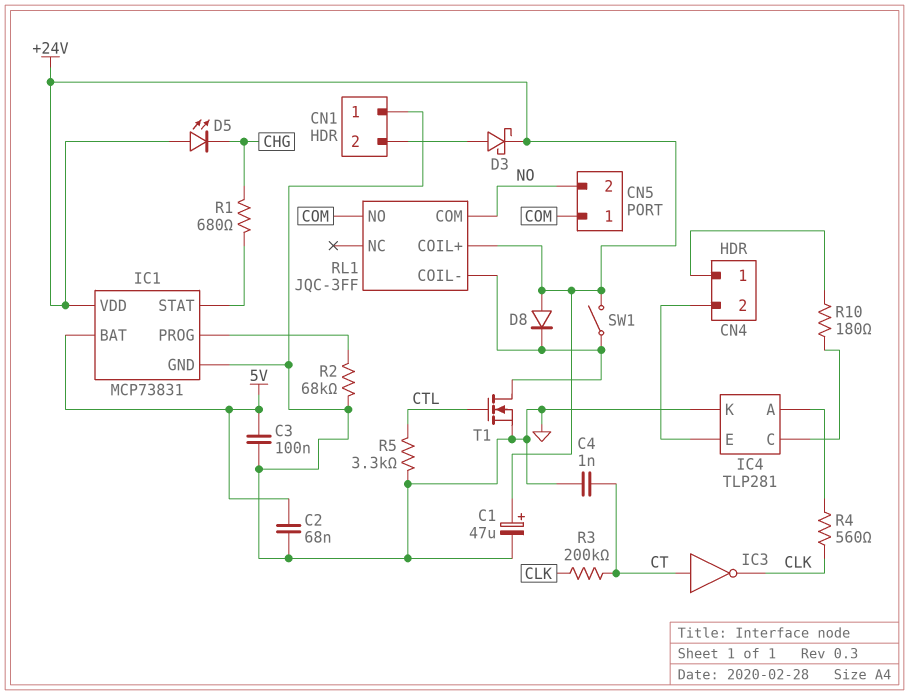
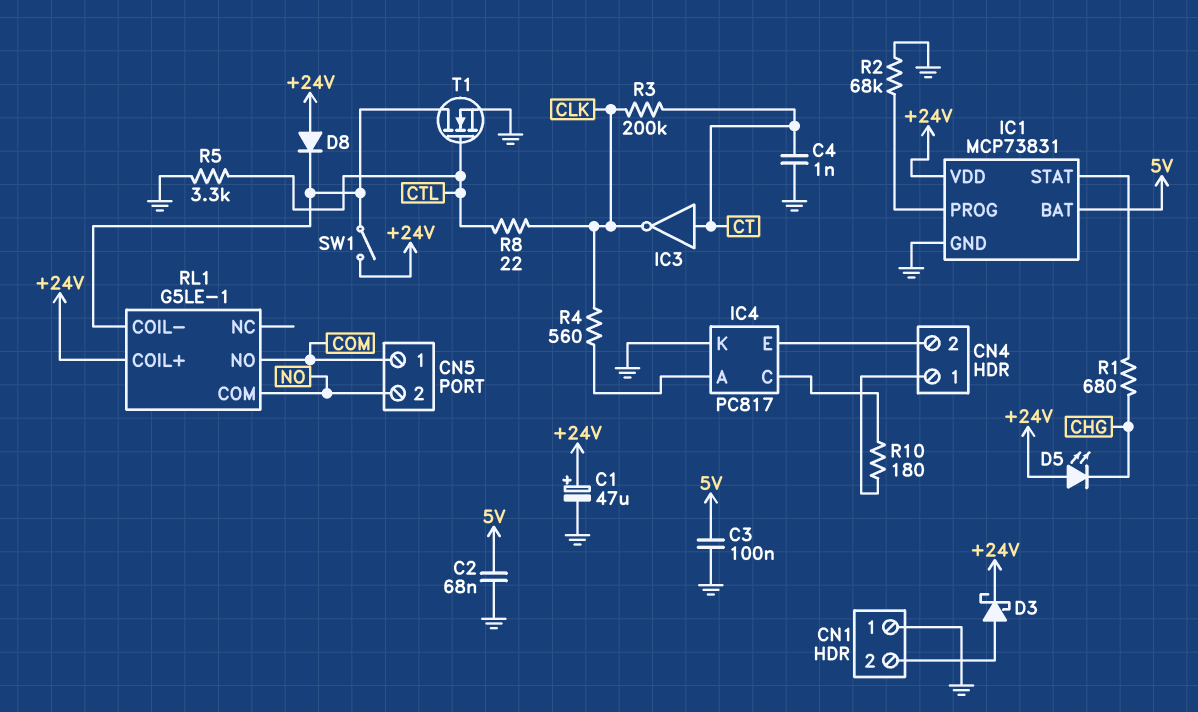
IC4: TLP281 -> PC817
R8: none -> 22 (CLK, CTL)
RL1: JQC-3FF -> G5LE-1

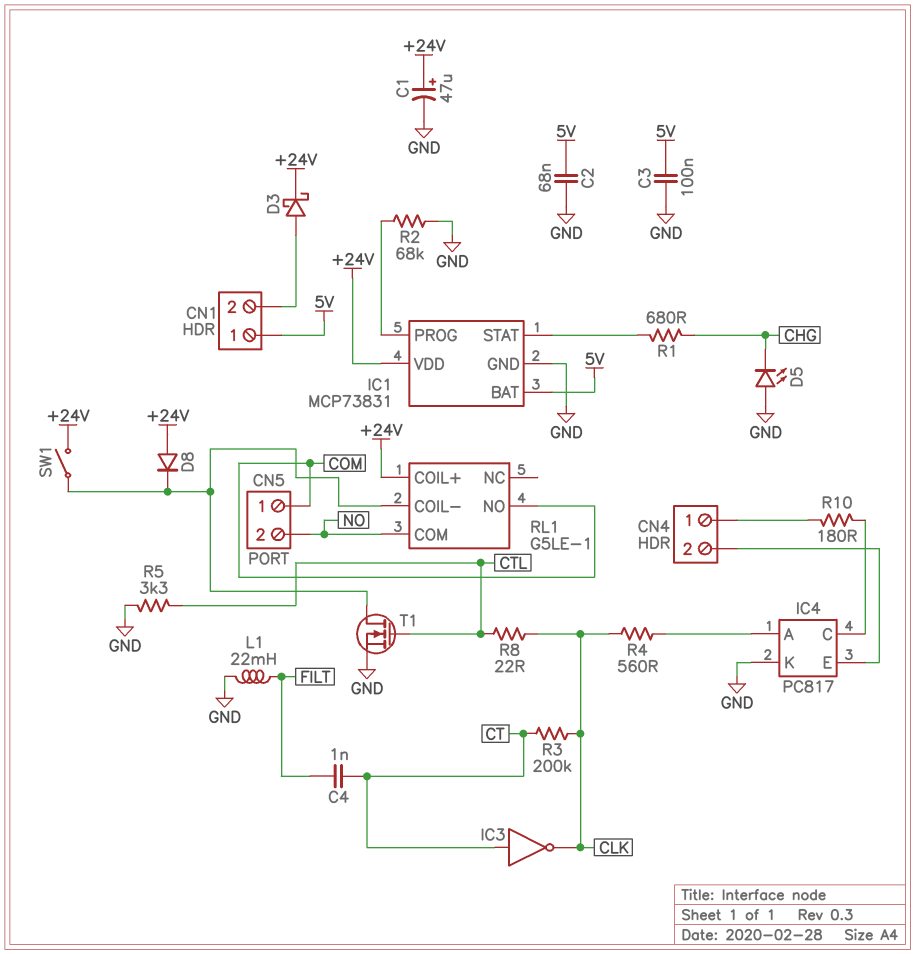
C4: 1nF (CT, GND) -> 1nF (CT, FILT)
CN1 pin 1: GND -> 5V
D5: LED (A +24V, K CHG) -> LED (A GND, K CHG)
L1: none -> 22mH (FILT, GND)

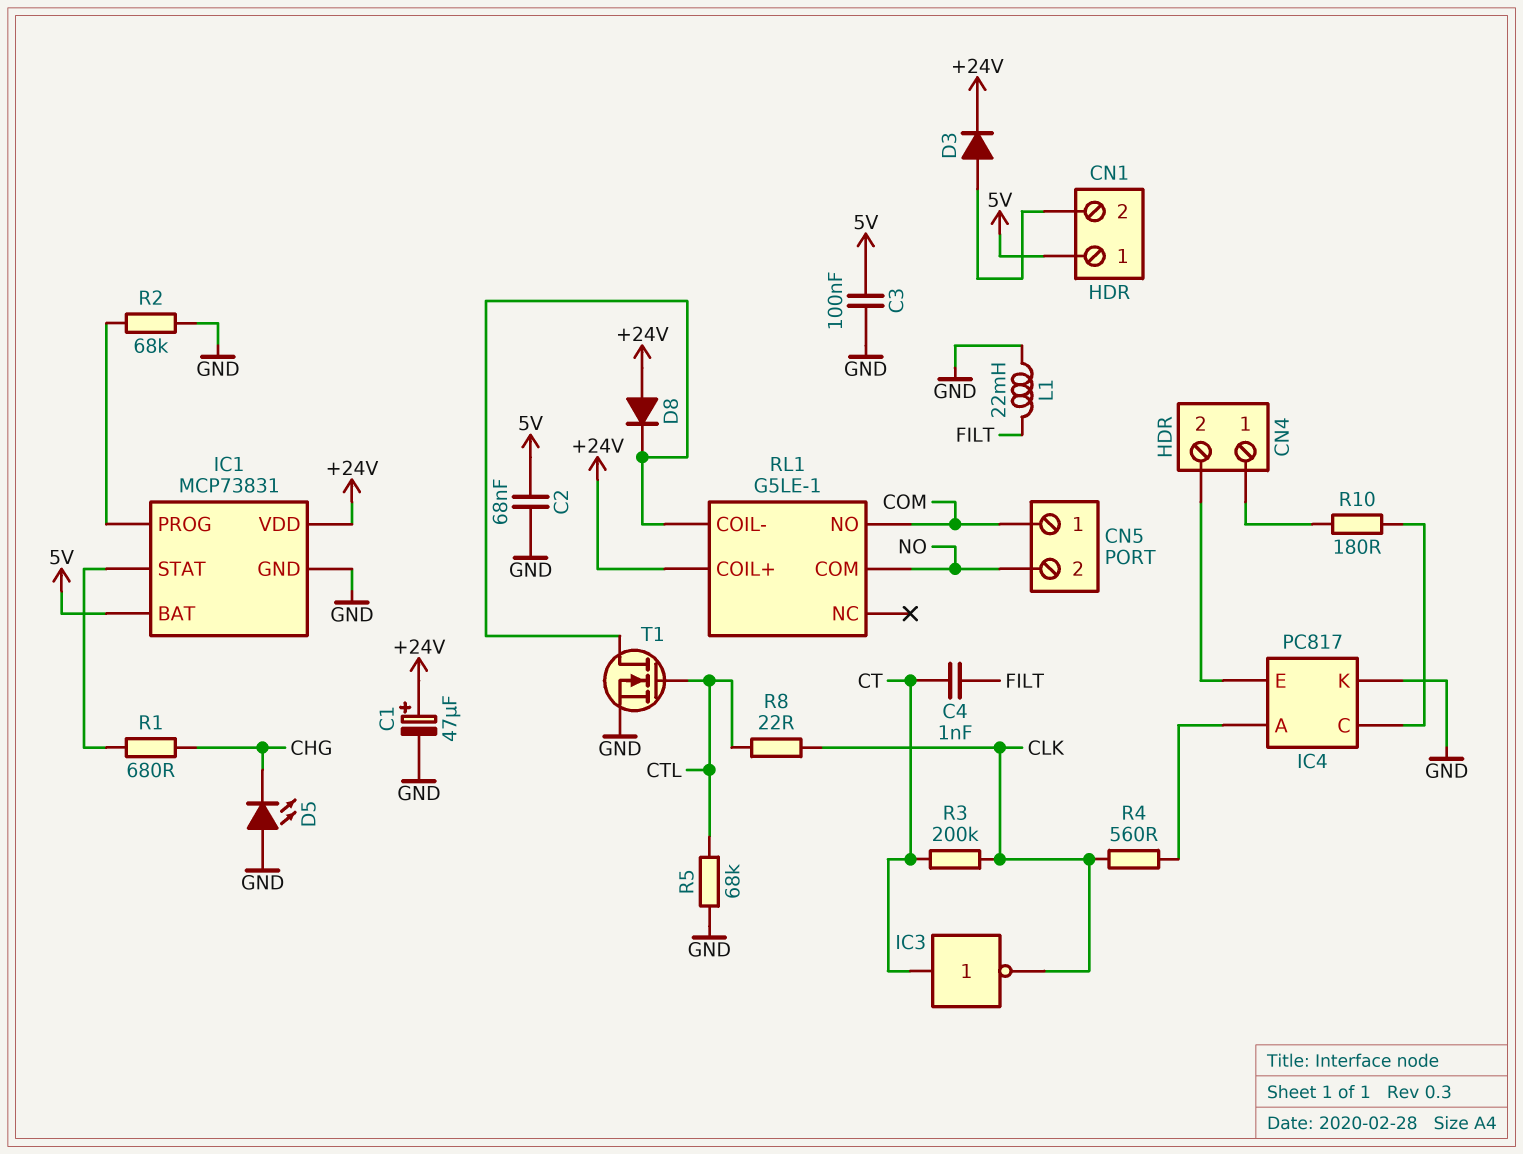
D3: schottky (A CN1/2, K +24V) -> diode (A CN1/2, K +24V)
R5: 3.3k (CTL, GND) -> 68k (CTL, GND)
SW1: switch (+24V, RL1/COIL-) -> none

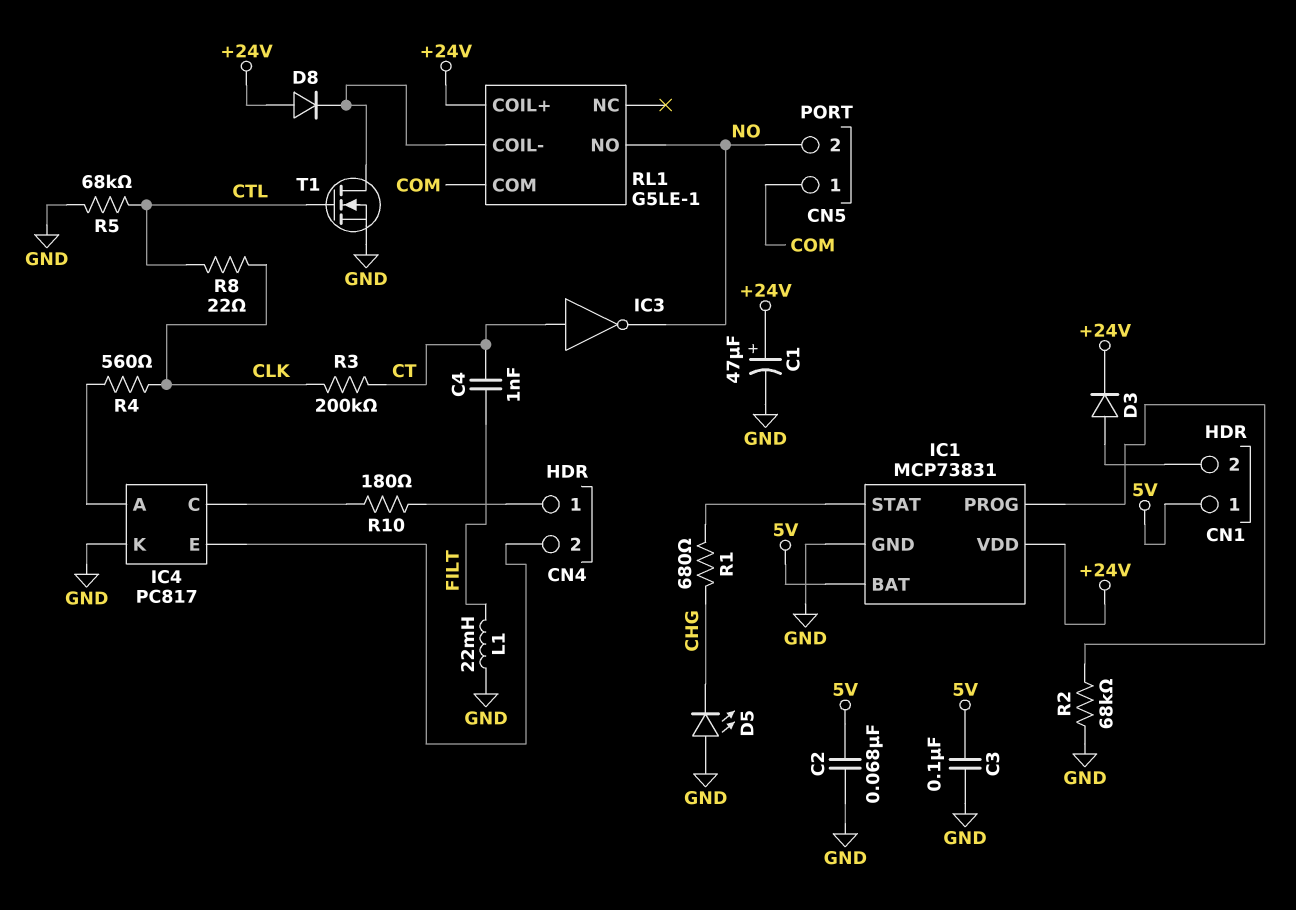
IC3: NOT (in CT, out CLK) -> NOT (in CT, out NO)
RL1 pin COM: NO -> COM
RL1 pin NO: COM -> NO

